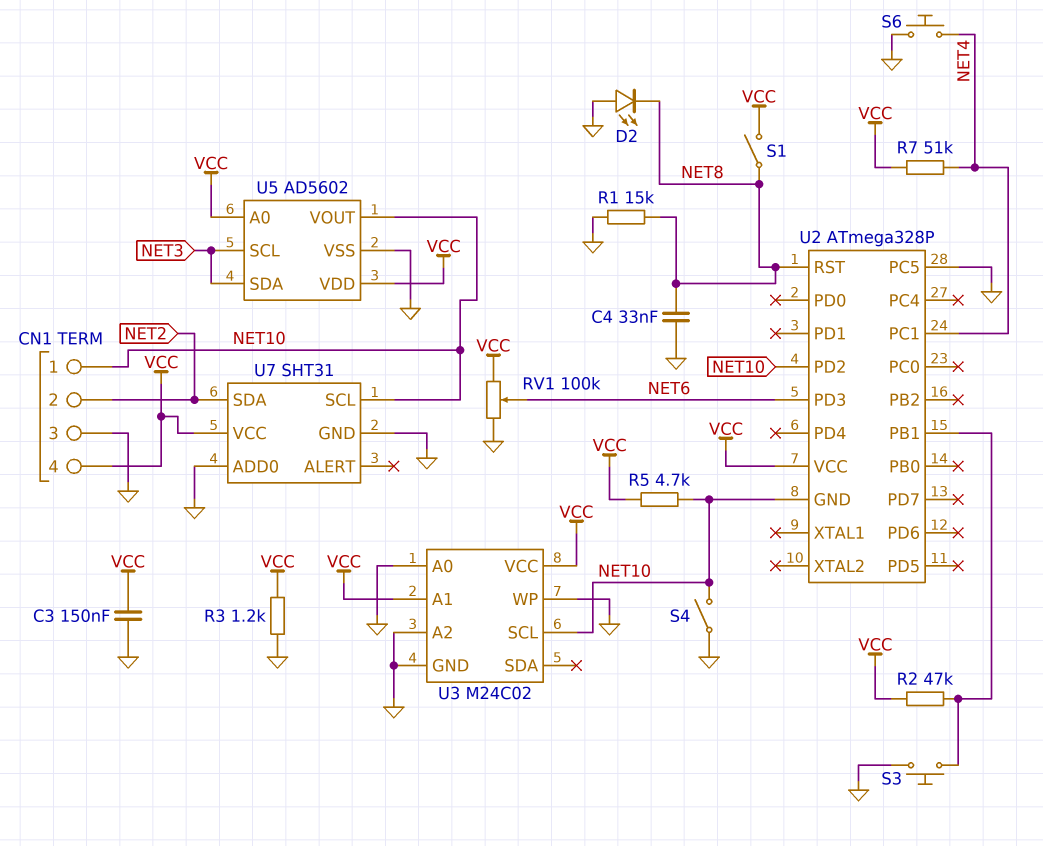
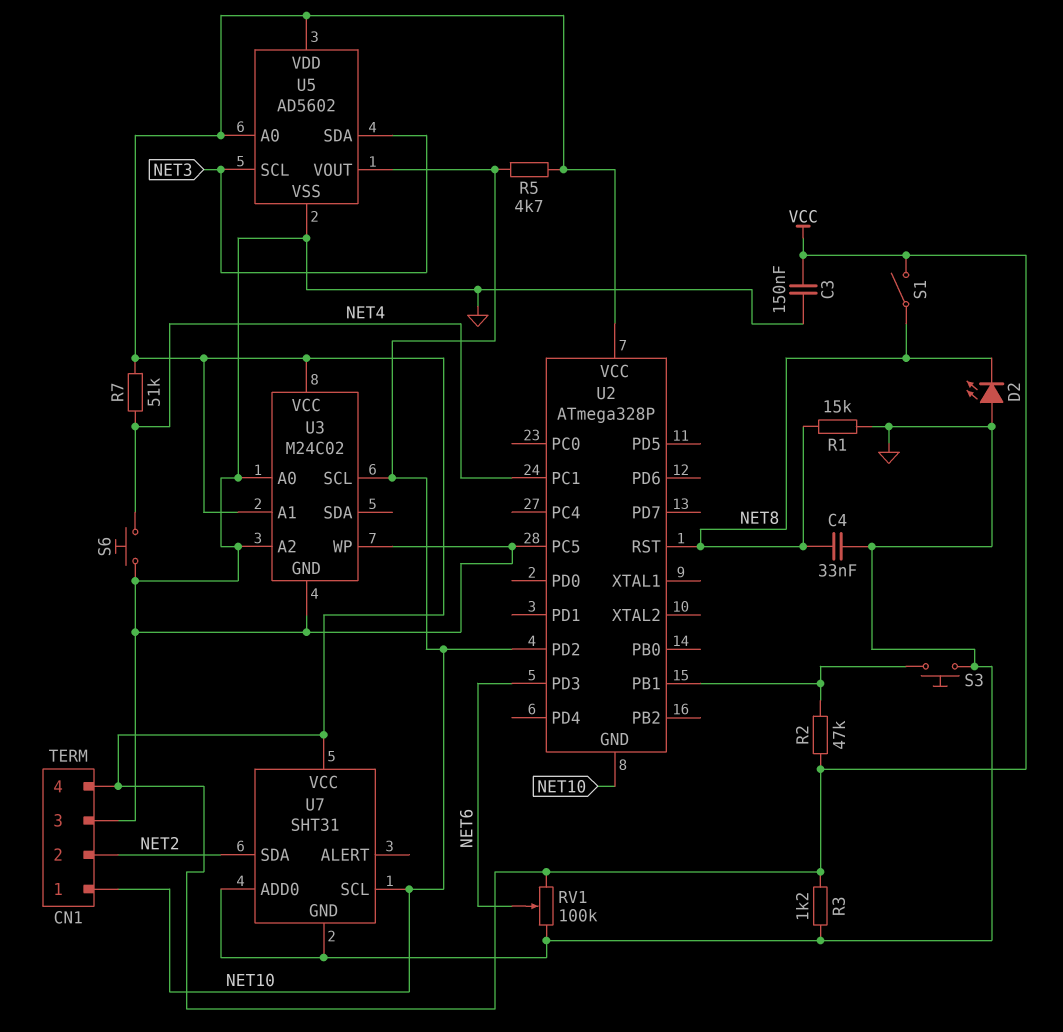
S4: switch (GND, NET10) -> none

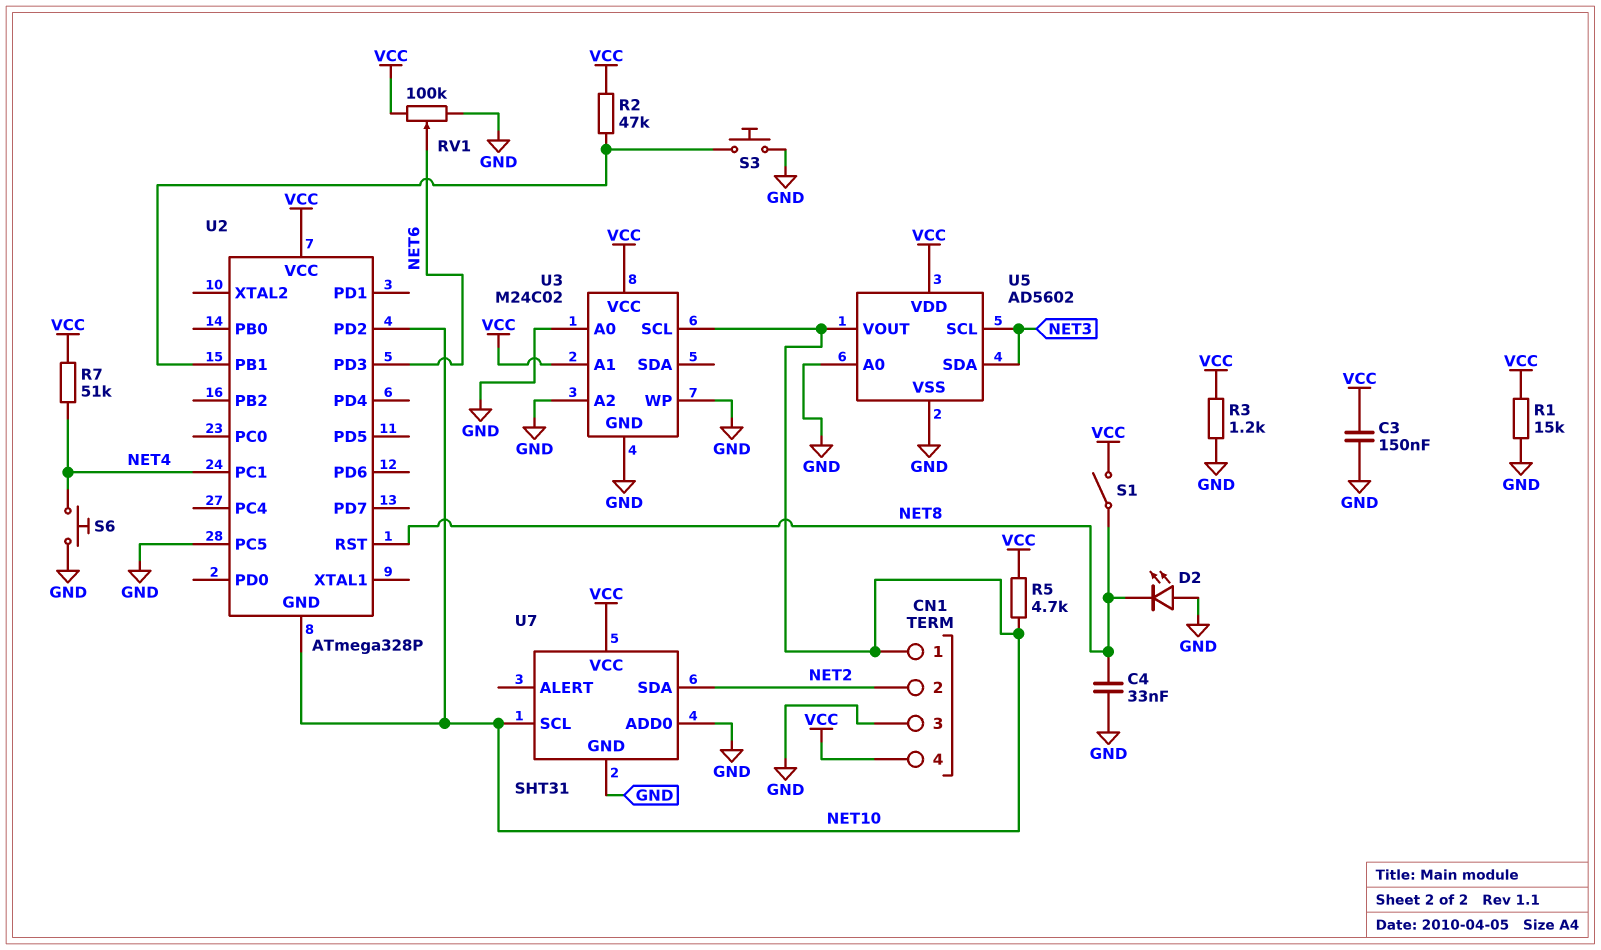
R1: 15k (GND, NET8) -> 15k (GND, VCC)
U5 pin A0: VCC -> GND

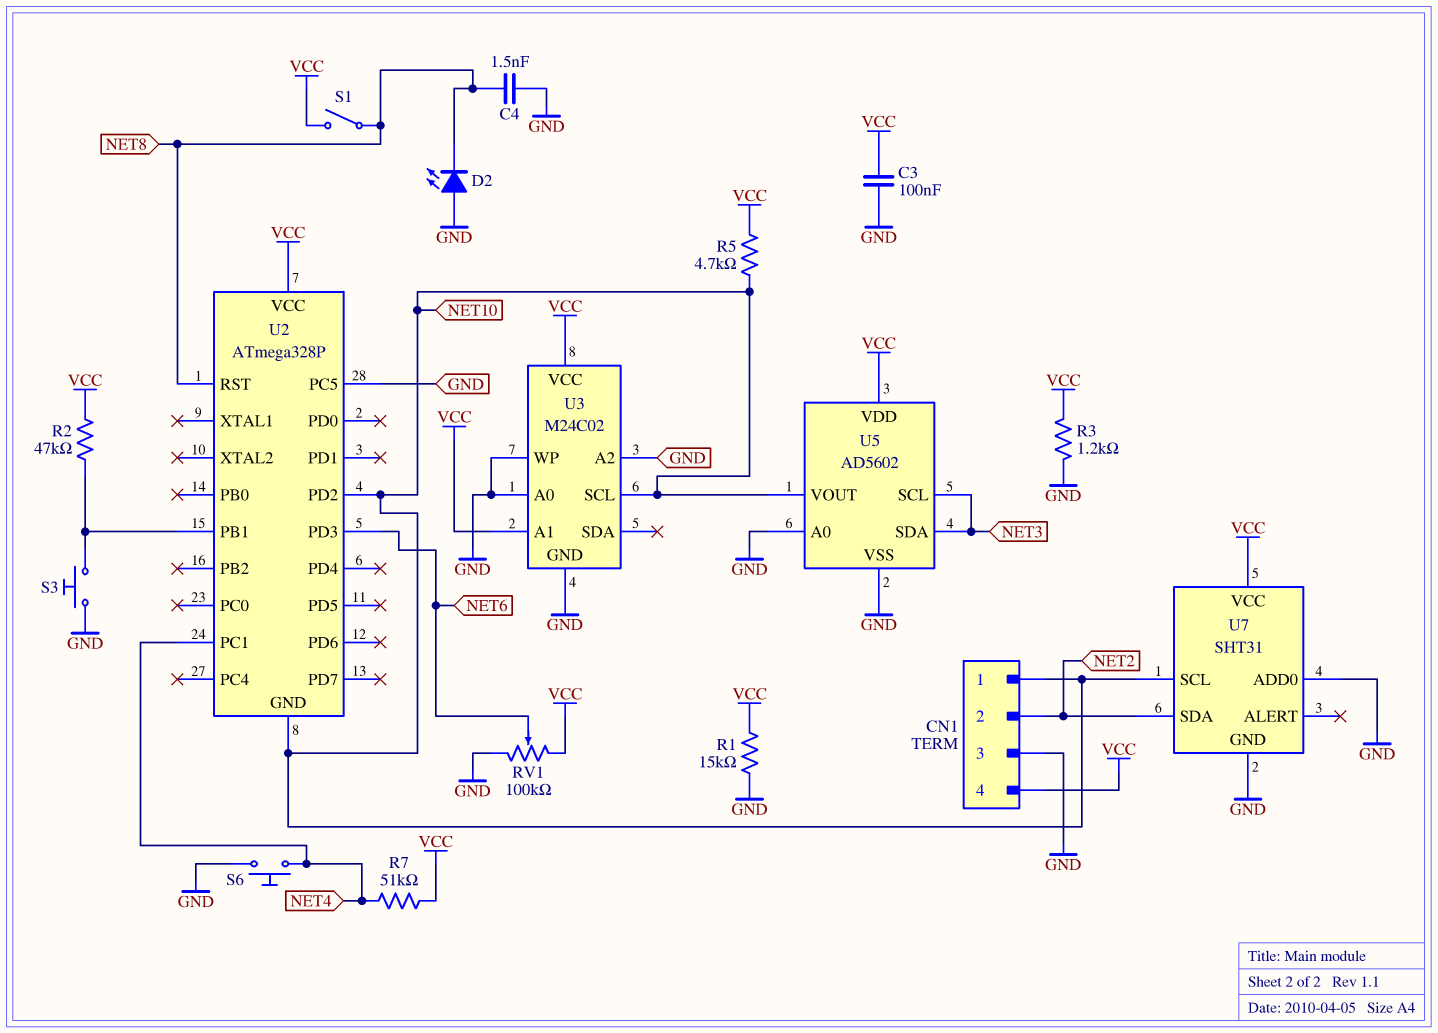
C3: 150nF (GND, VCC) -> 100nF (GND, VCC)
C4: 33nF (GND, NET8) -> 1.5nF (GND, NET8)

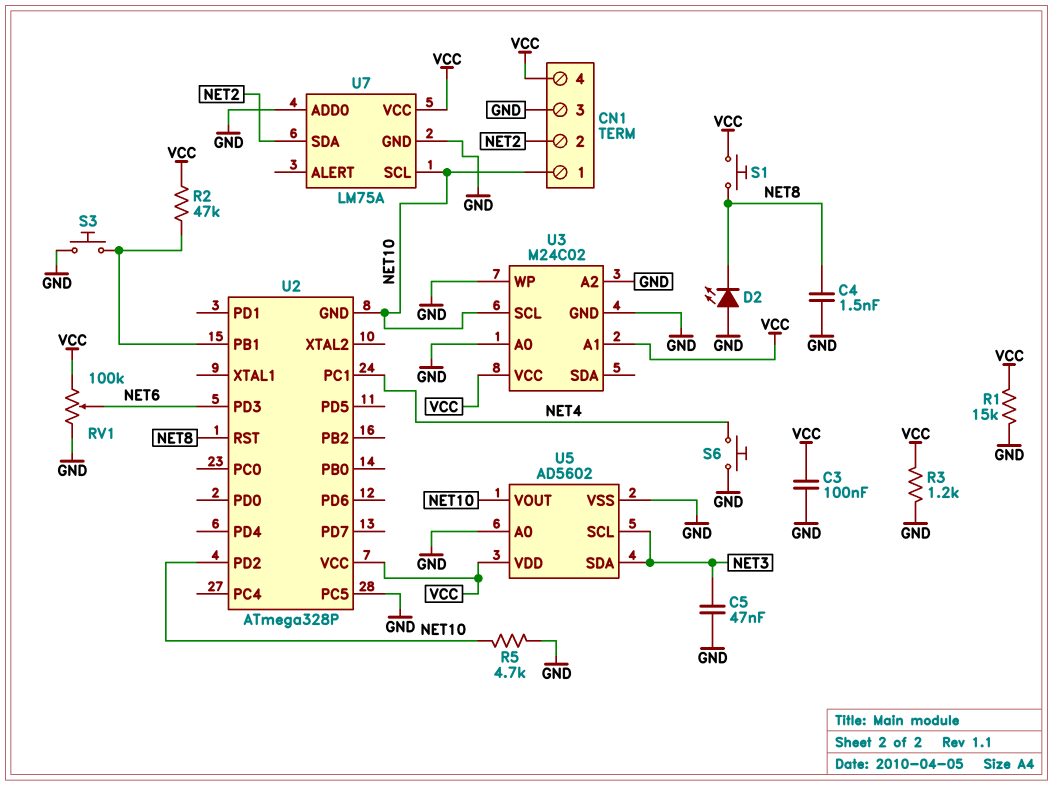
C5: none -> 47nF (GND, NET3)
R5: 4.7k (NET10, VCC) -> 4.7k (GND, NET10)
R7: 51k (NET4, VCC) -> none
S1: switch (NET8, VCC) -> button (NET8, VCC)
U7: SHT31 -> LM75A

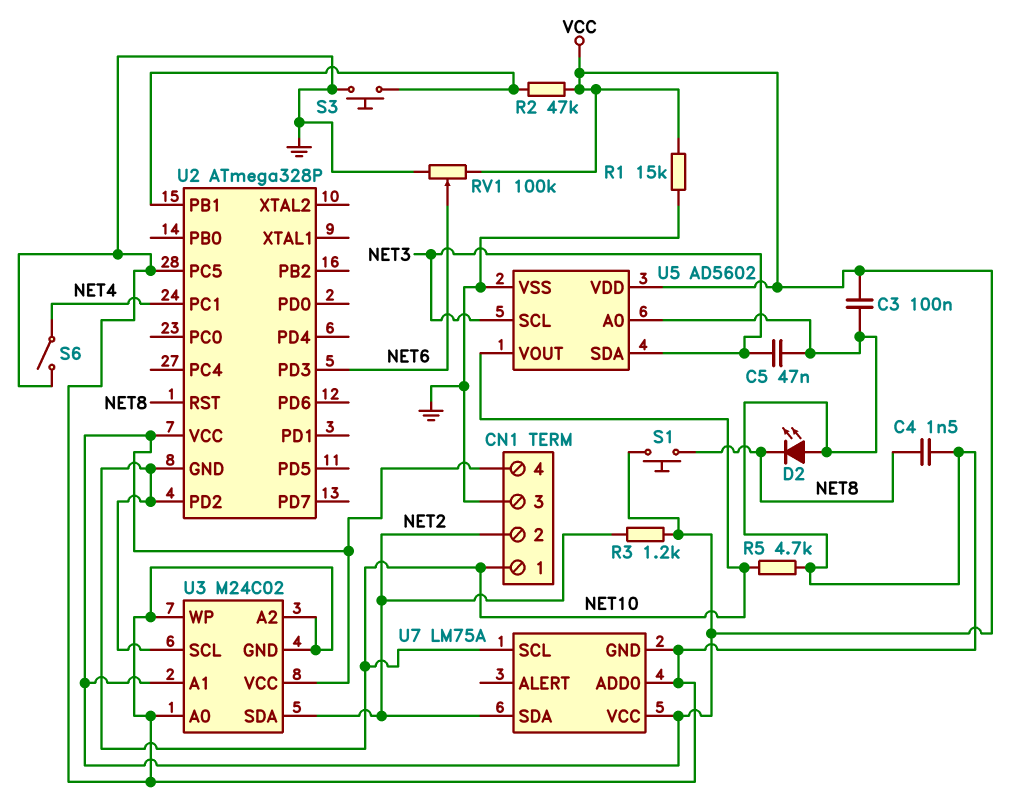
R3: 1.2k (GND, VCC) -> 1.2k (NET2, VCC)
S6: button (GND, NET4) -> switch (GND, NET4)
U3 pin SDA: none -> NET2

